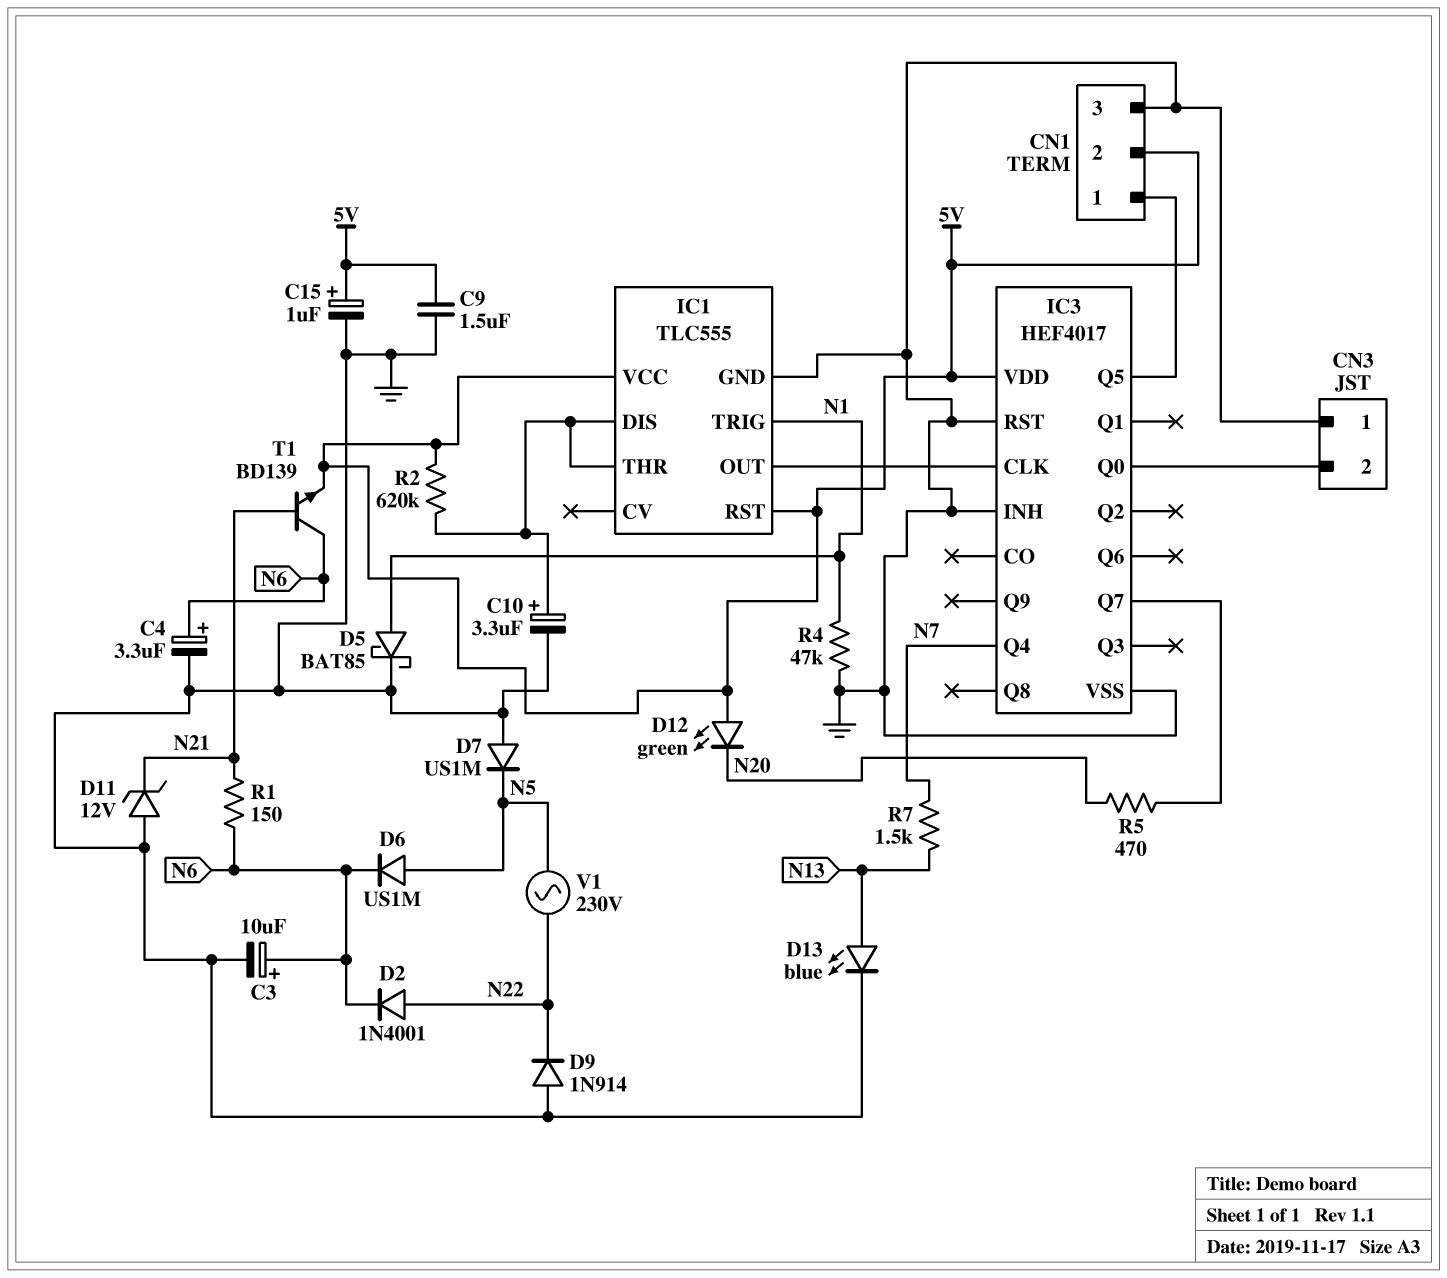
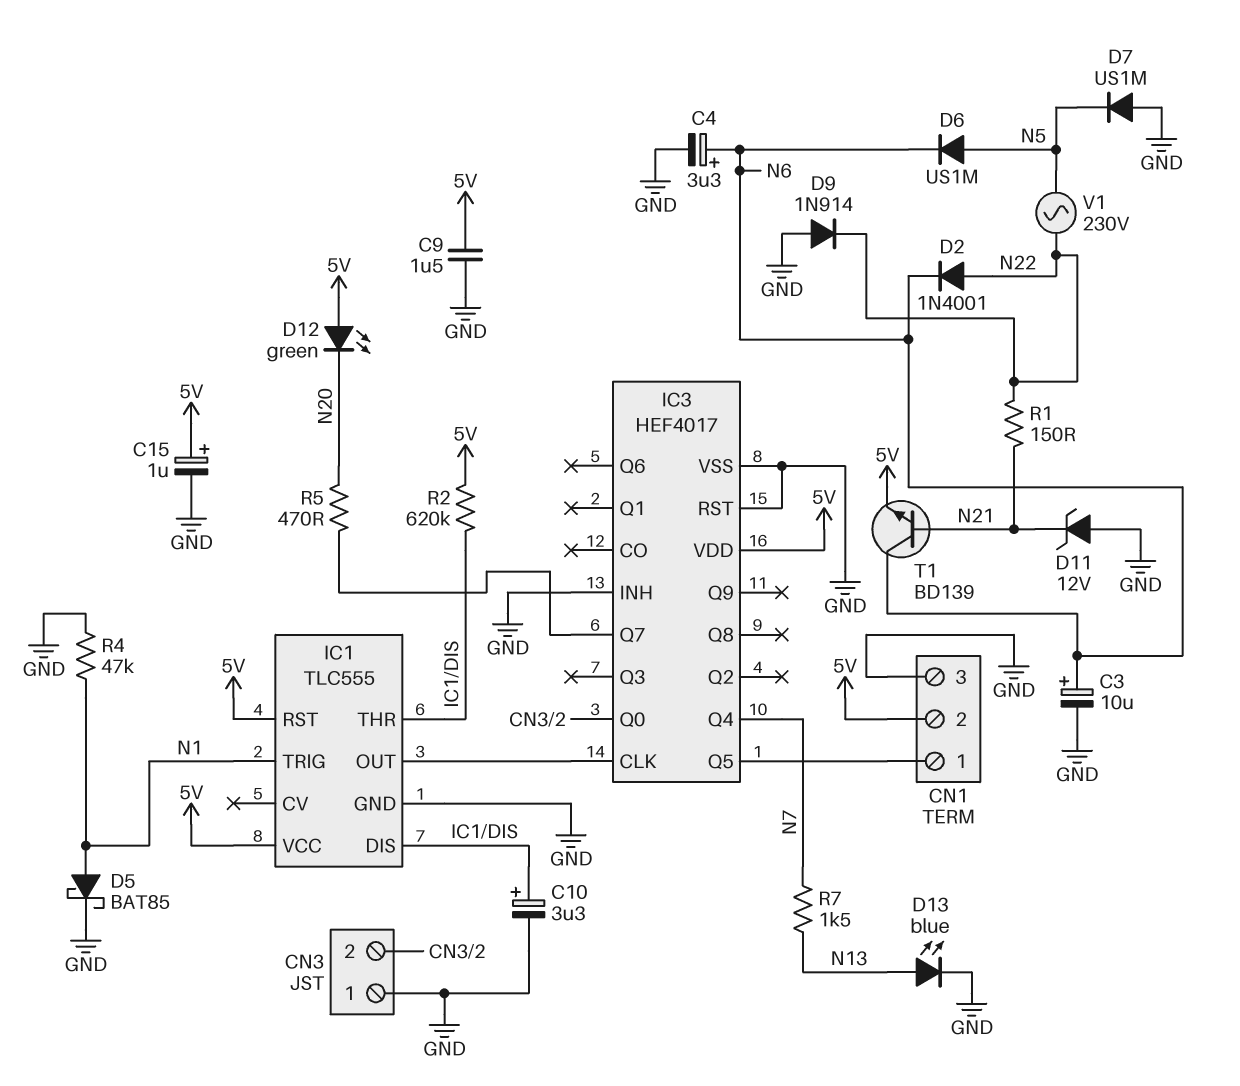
R1: 150 (N6, N21) -> 150 (N21, N22)

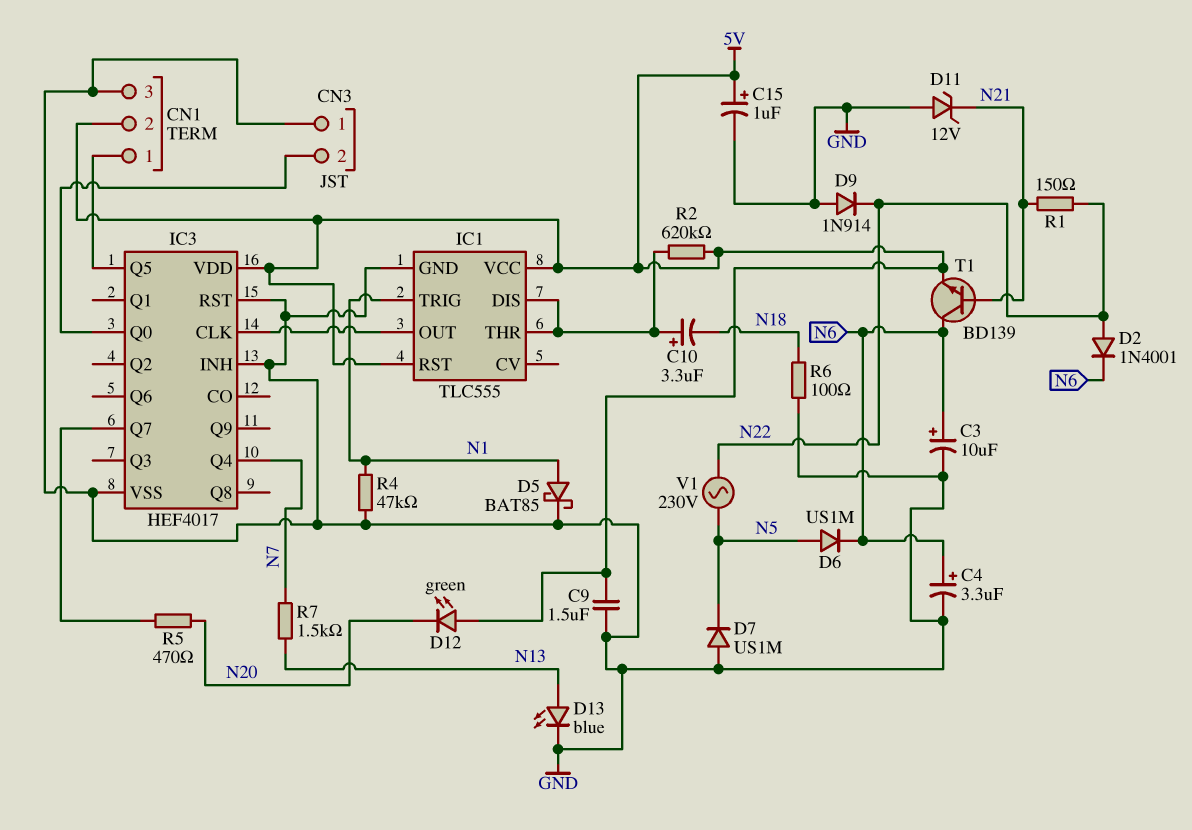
C10: 3.3uF (plus IC1/DIS, minus GND) -> 3.3uF (plus IC1/DIS, minus N18)
R6: none -> 100 (GND, N18)

